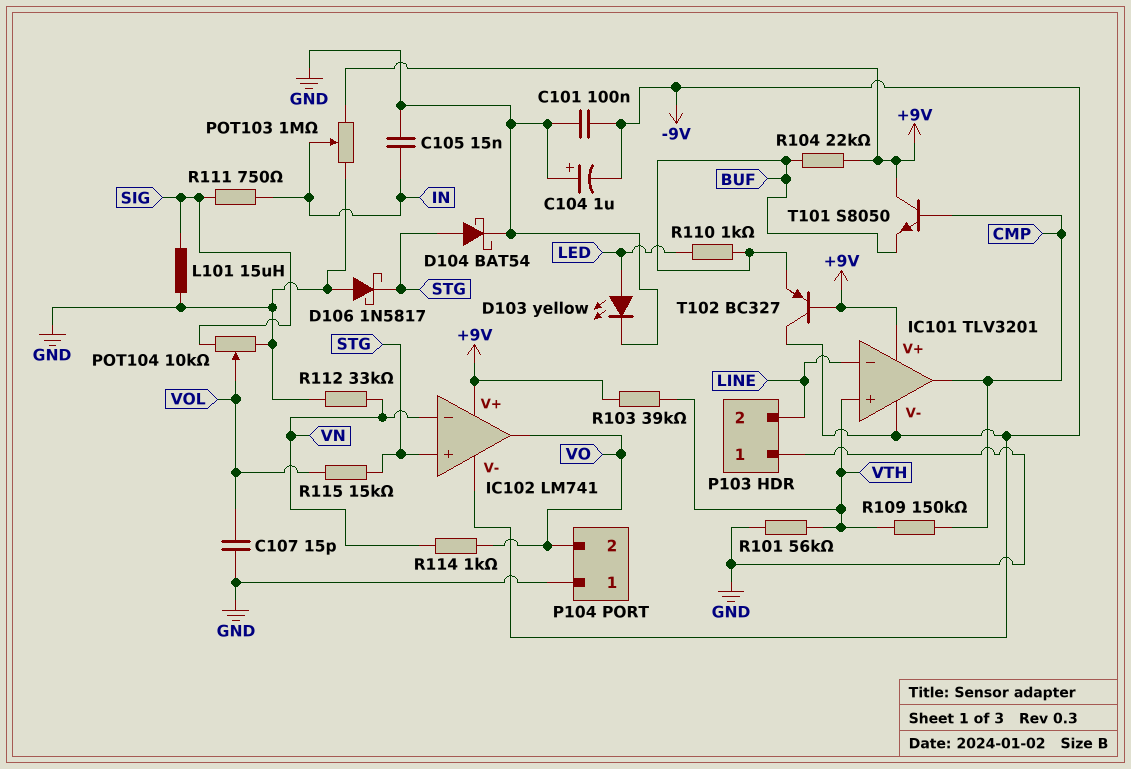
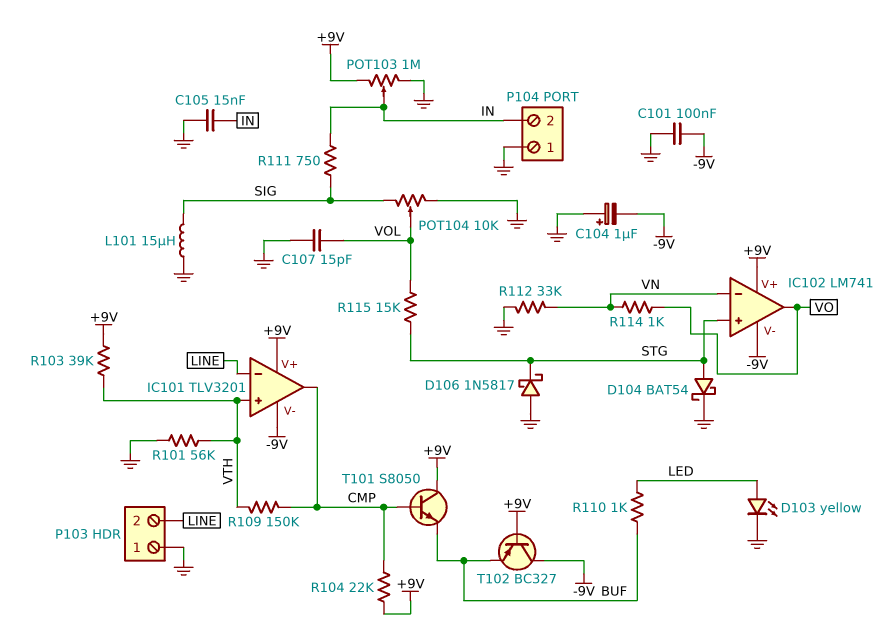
P104 pin 2: VO -> IN
R104: 22k (+9V, BUF) -> 22k (+9V, CMP)

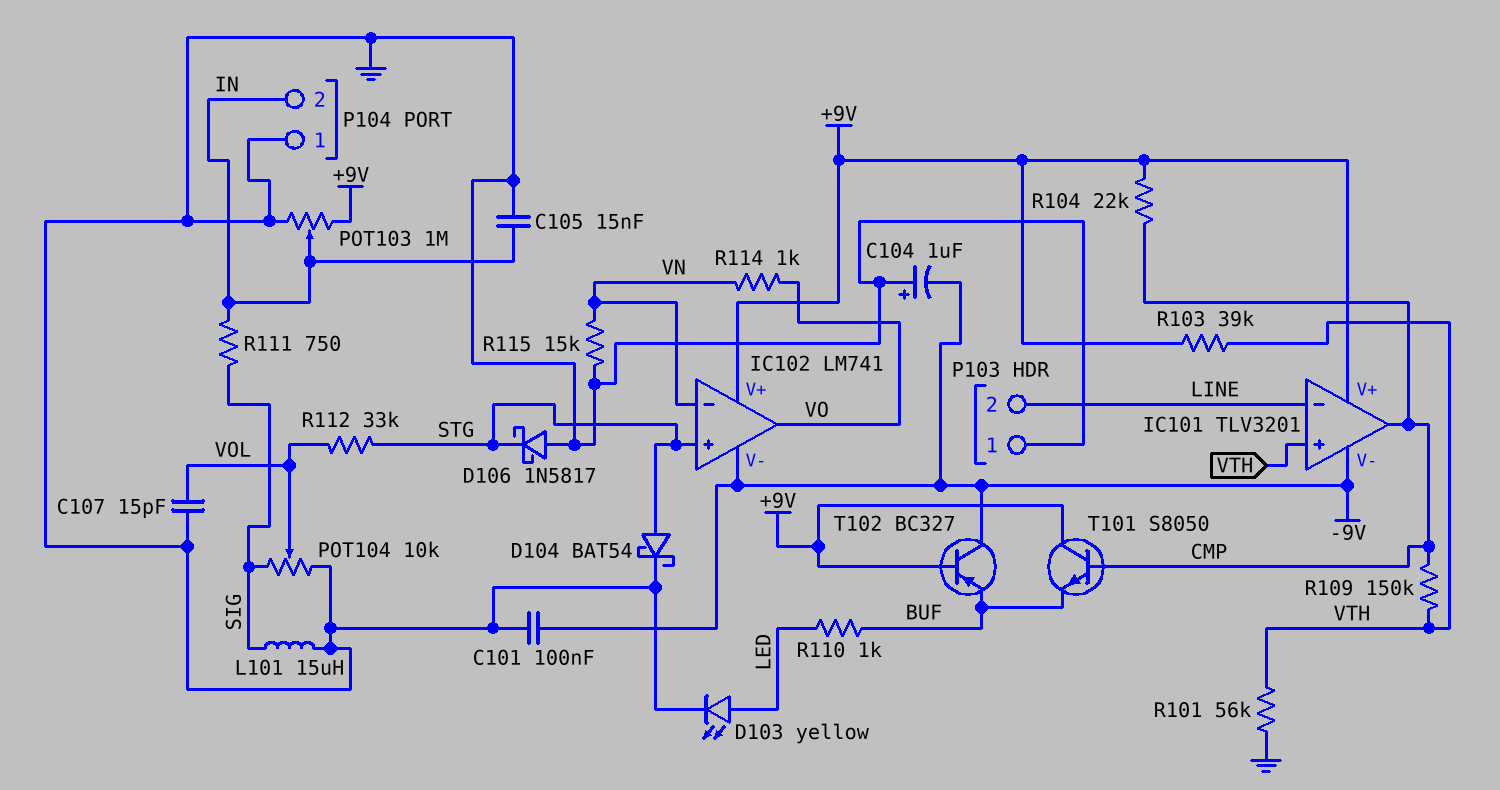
R112: 33k (GND, VN) -> 33k (STG, VOL)
R115: 15k (STG, VOL) -> 15k (GND, VN)

